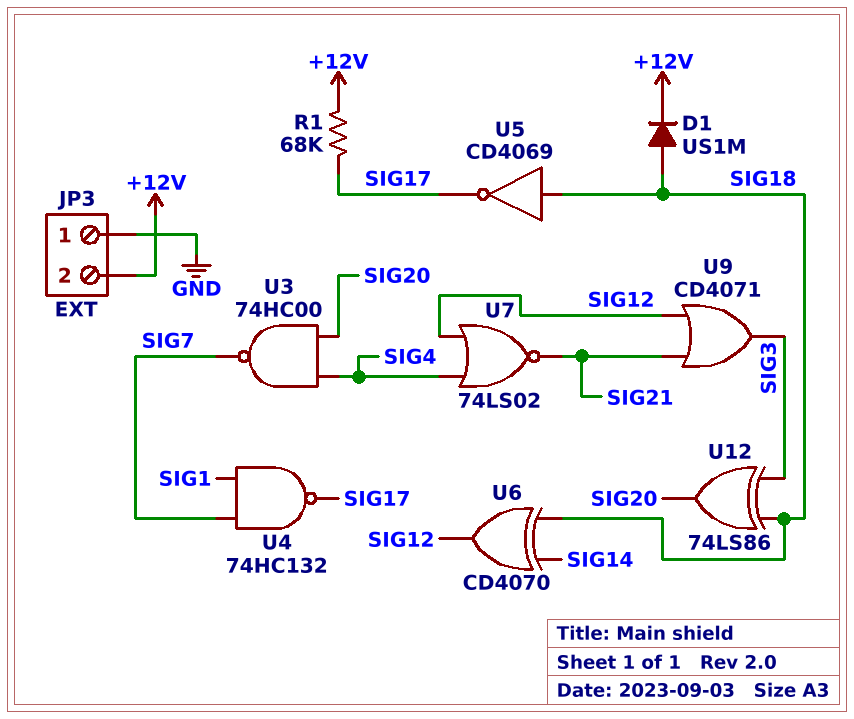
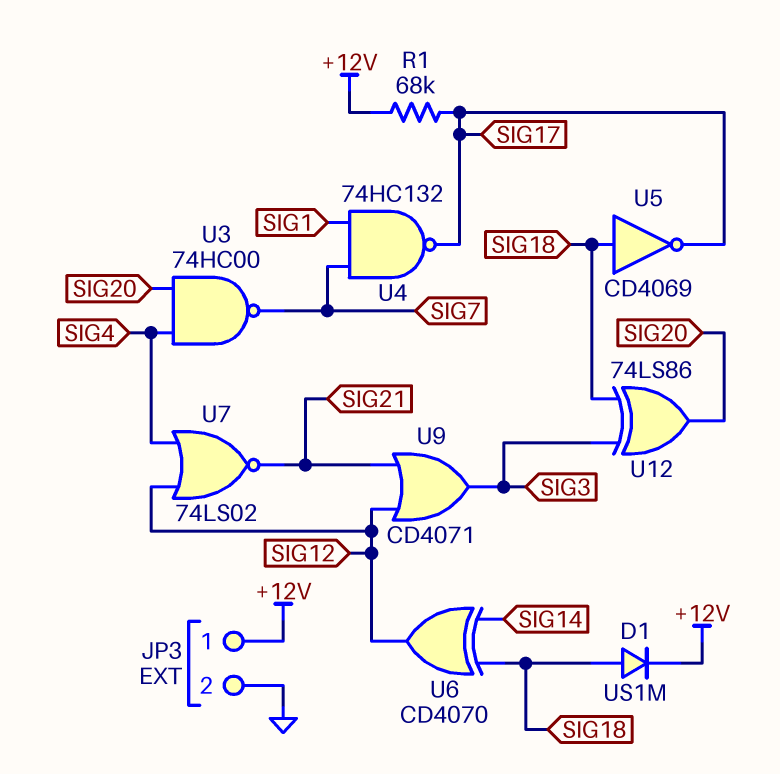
JP3 pin 1: GND -> +12V
JP3 pin 2: +12V -> GND

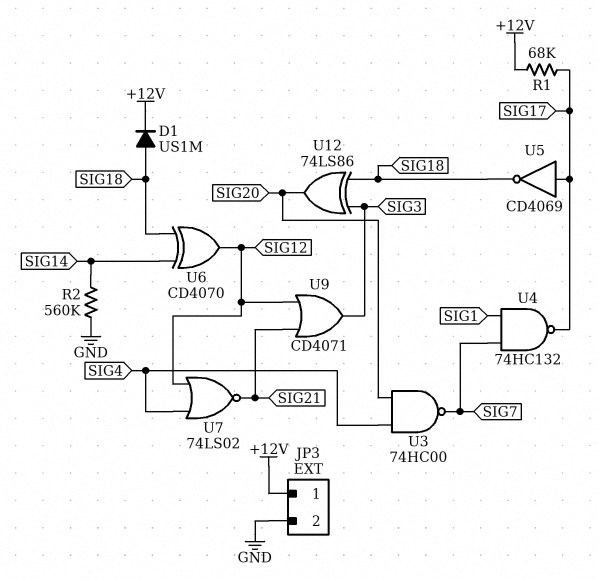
R2: none -> 560k (GND, SIG14)
U5: NOT CD4069 (in SIG18, out SIG17) -> NOT CD4069 (in SIG17, out SIG18)

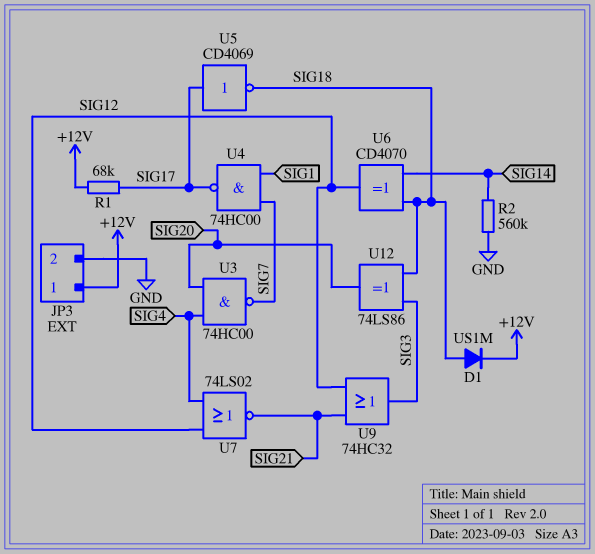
U4: NAND 74HC132 (in SIG1, in SIG7, out SIG17) -> NAND 74HC00 (in SIG1, in SIG7, out SIG17)
U9: OR CD4071 (in SIG12, in SIG21, out SIG3) -> OR 74HC32 (in SIG12, in SIG21, out SIG3)

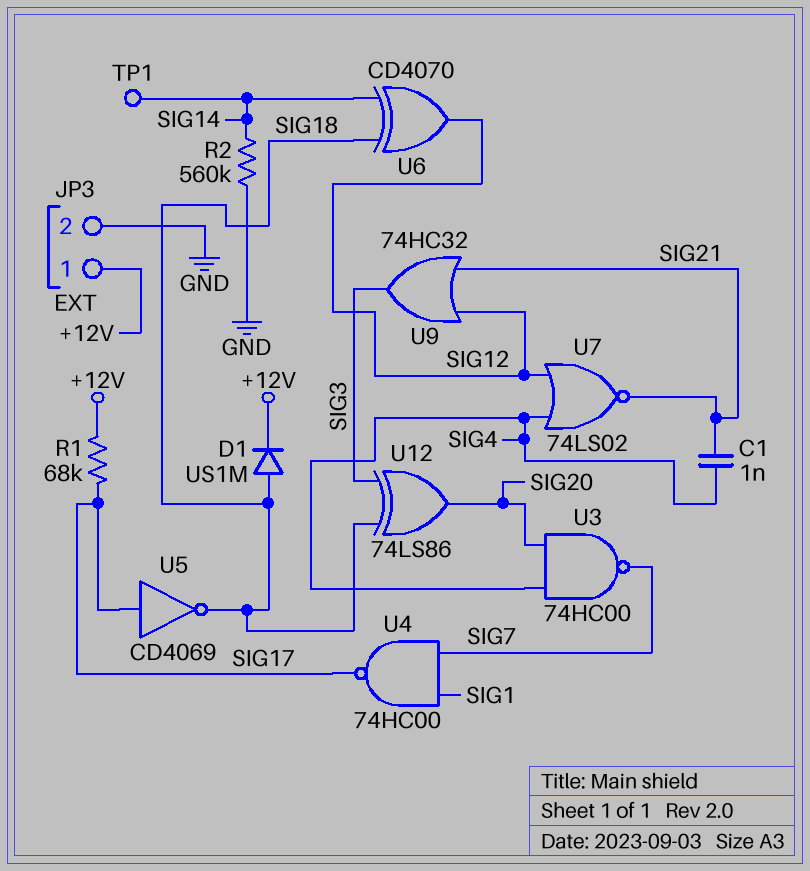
C1: none -> 1nF (SIG4, SIG21)
TP1: none -> test point (SIG14)

